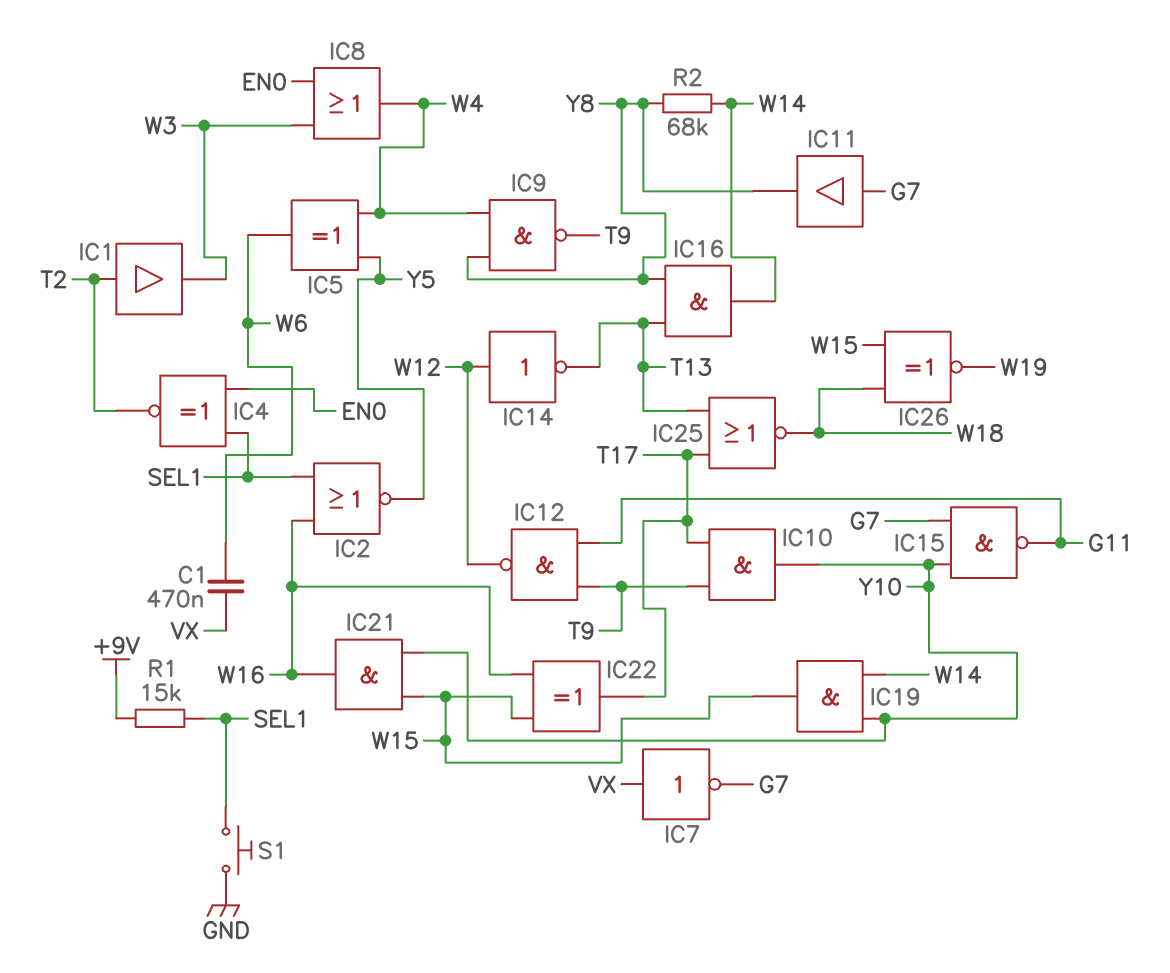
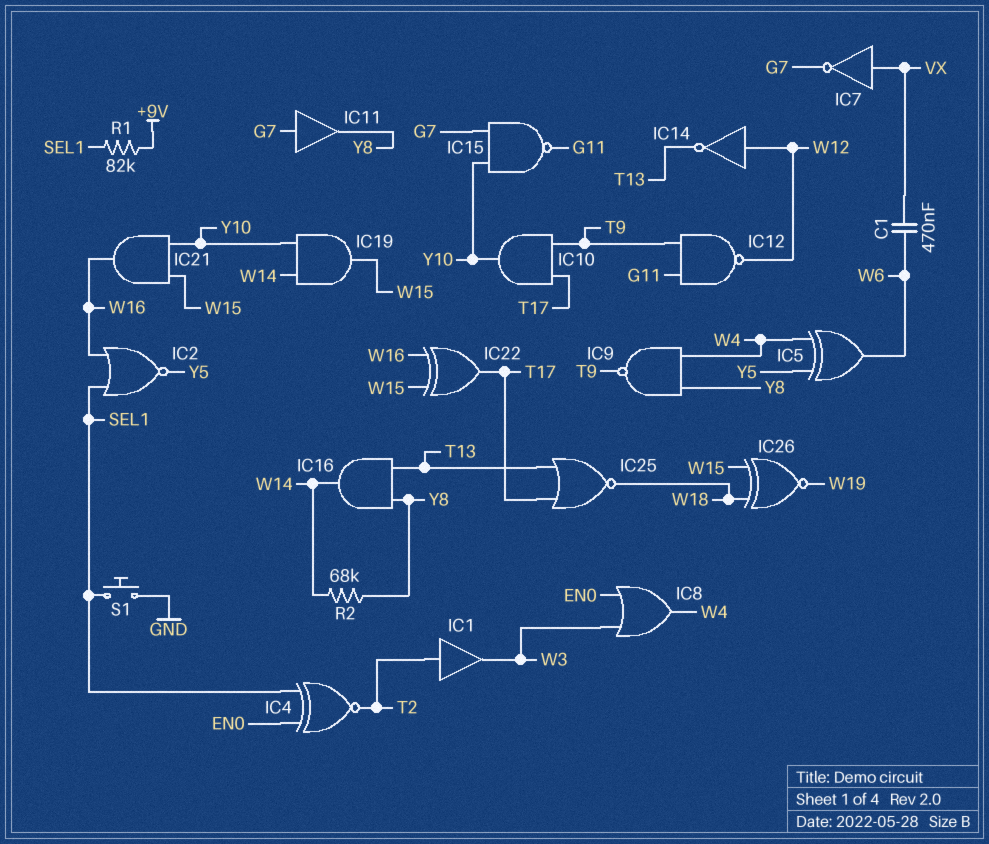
R1: 15k (+9V, SEL1) -> 82k (+9V, SEL1)

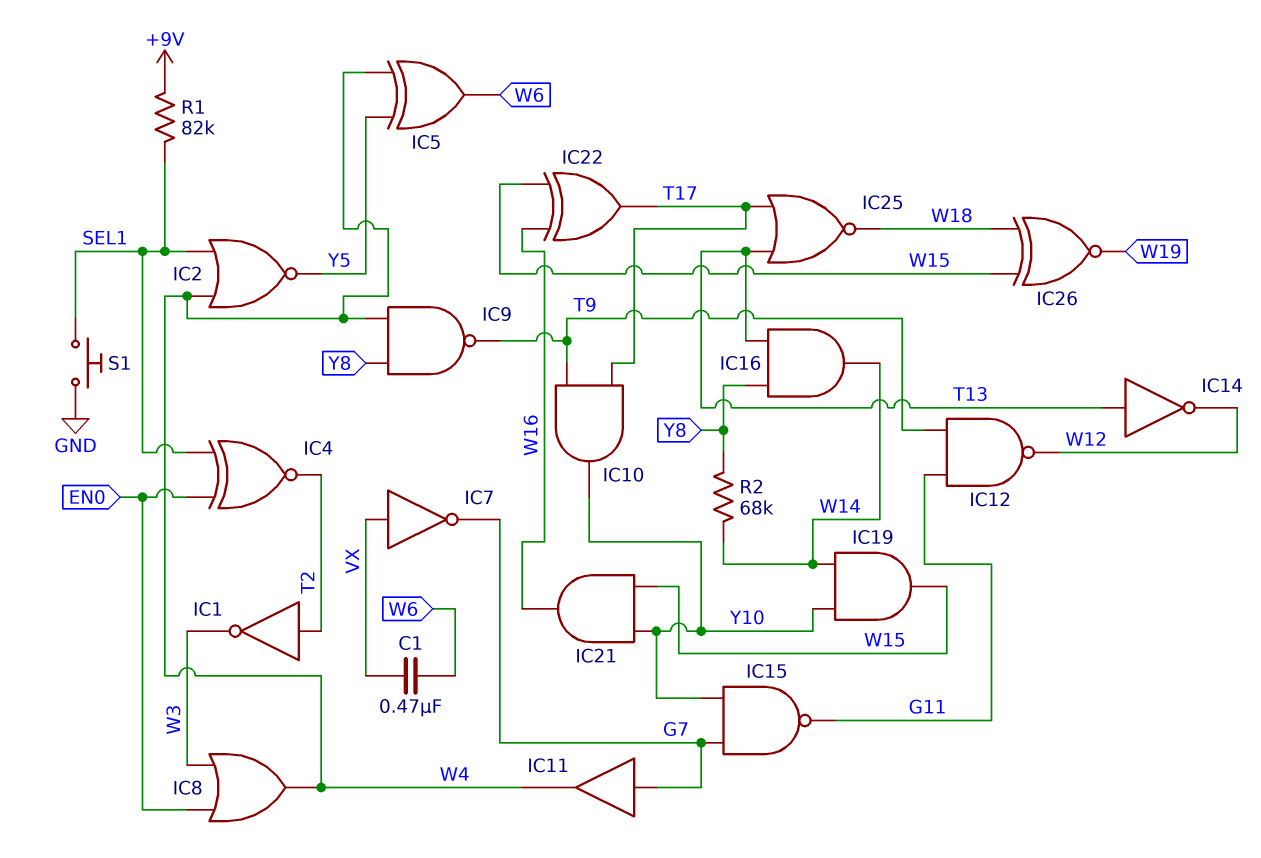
IC1: buffer (in T2, out W3) -> NOT (in T2, out W3)
IC2: NOR (in SEL1, in W16, out Y5) -> NOR (in SEL1, in W4, out Y5)
IC11: buffer (in G7, out Y8) -> buffer (in G7, out W4)
IC14: NOT (in W12, out T13) -> NOT (in T13, out W12)

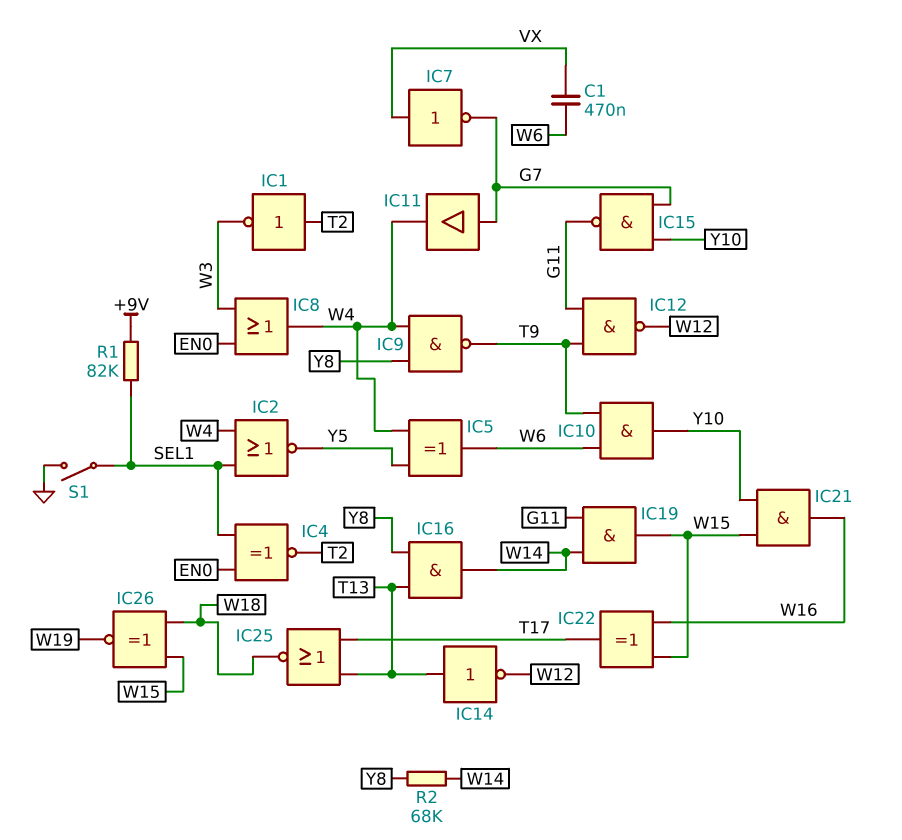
IC10: AND (in T9, in T17, out Y10) -> AND (in T9, in W6, out Y10)
IC19: AND (in W14, in Y10, out W15) -> AND (in G11, in W14, out W15)
S1: button (GND, SEL1) -> switch (GND, SEL1)

